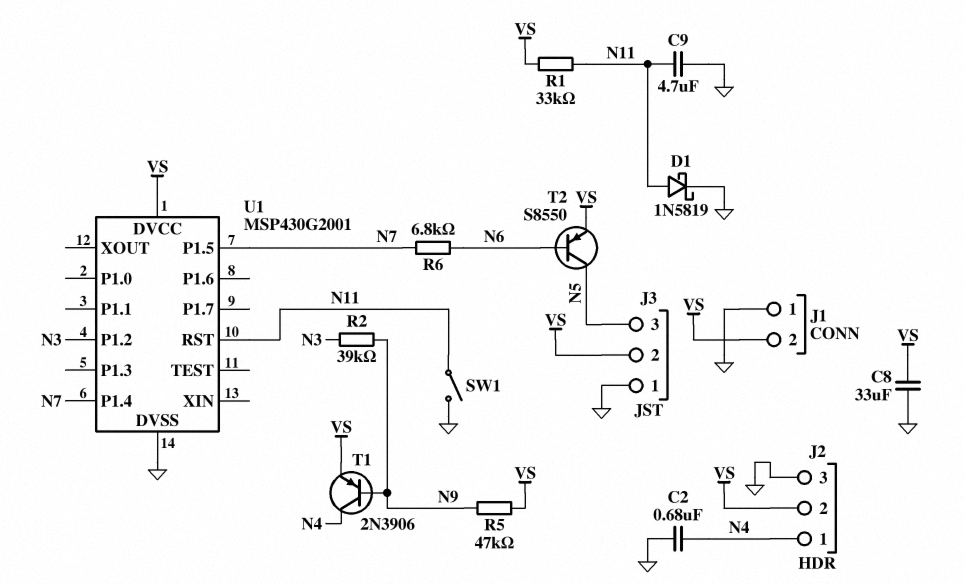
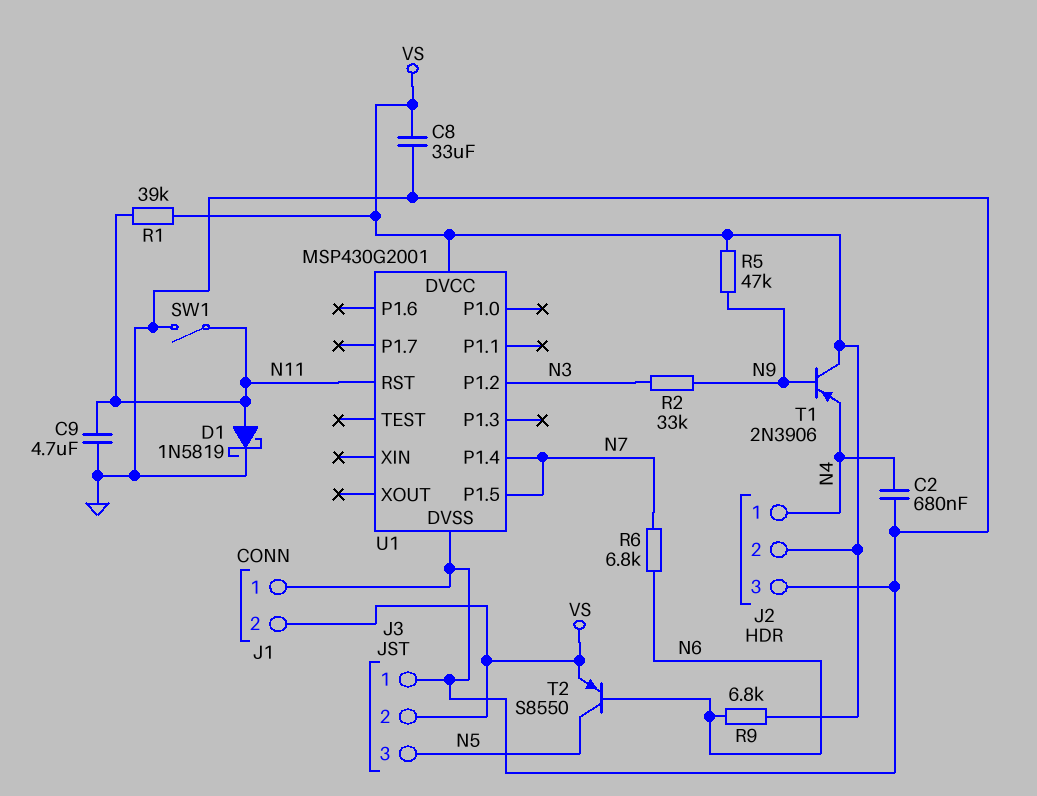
R1: 33k (N11, VS) -> 39k (N11, VS)
R2: 39k (N3, N9) -> 33k (N3, N9)
R9: none -> 6.8k (N6, VS)
T1: PNP 2N3906 (B N9, C N4, E VS) -> PNP 2N3906 (B N9, C VS, E N4)

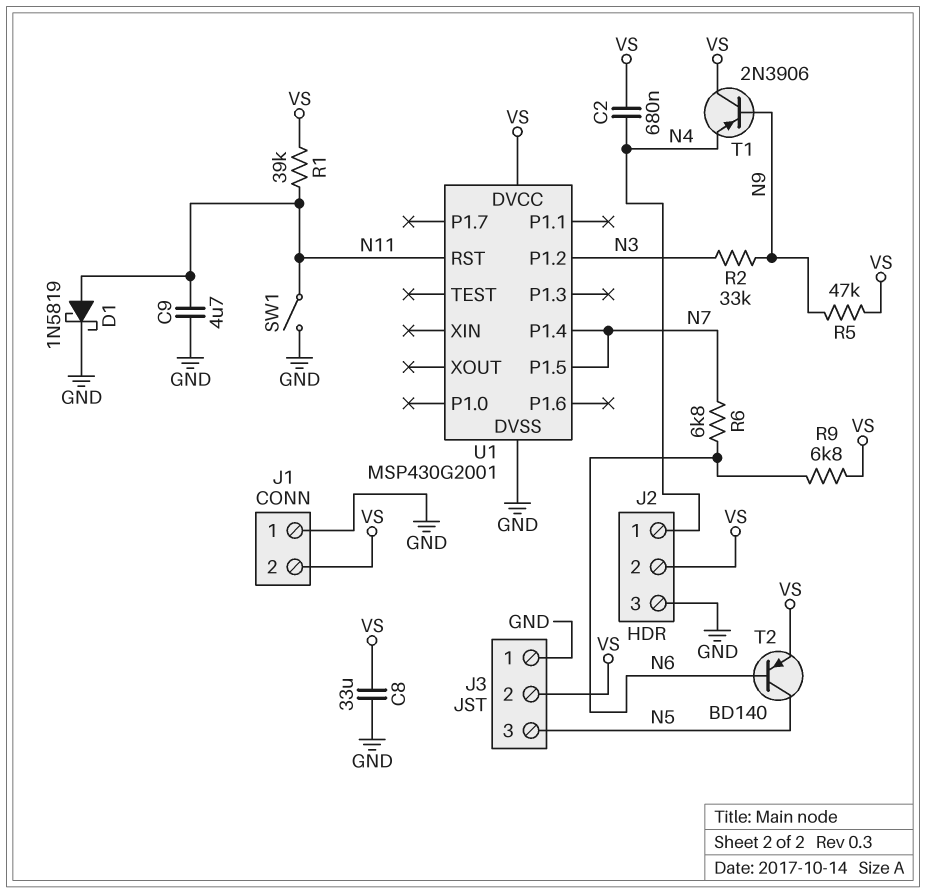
C2: 680nF (GND, N4) -> 680nF (N4, VS)
T2: PNP S8550 (B N6, C N5, E VS) -> PNP BD140 (B N6, C N5, E VS)

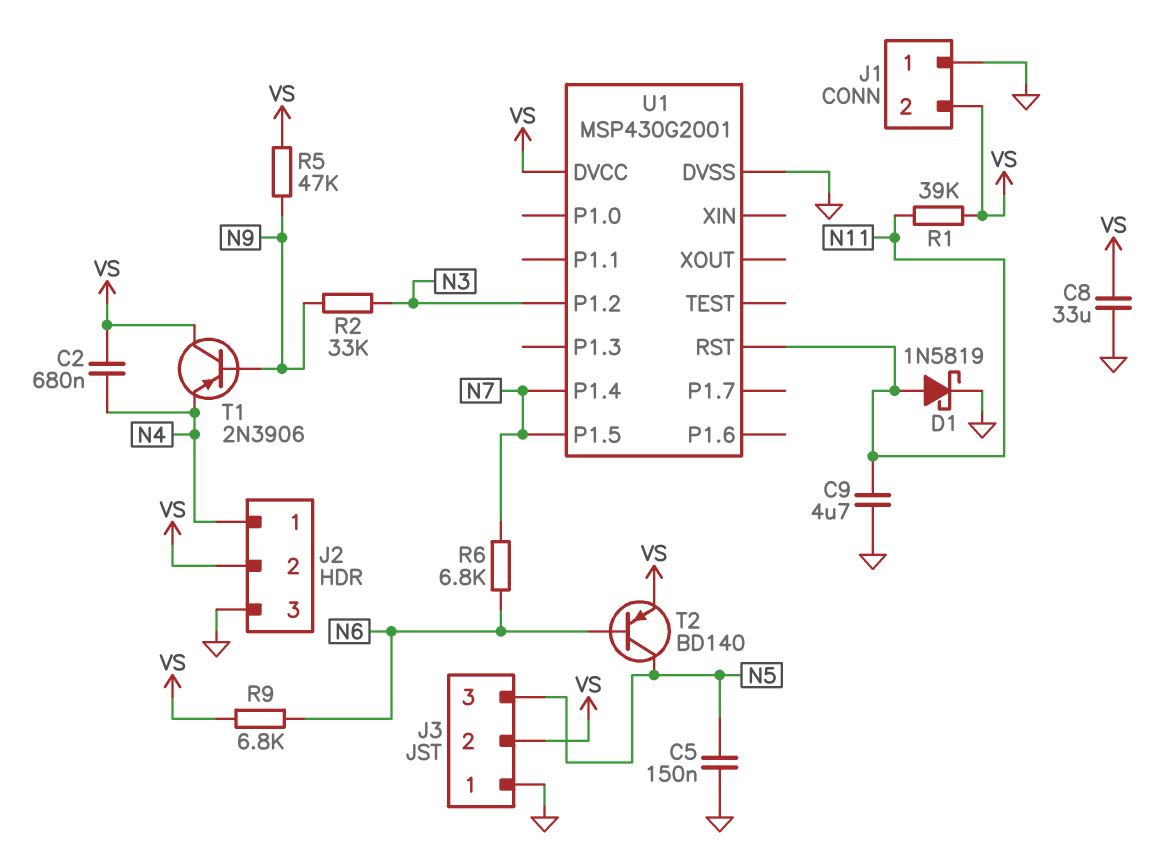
C5: none -> 150nF (GND, N5)
SW1: switch (GND, N11) -> none

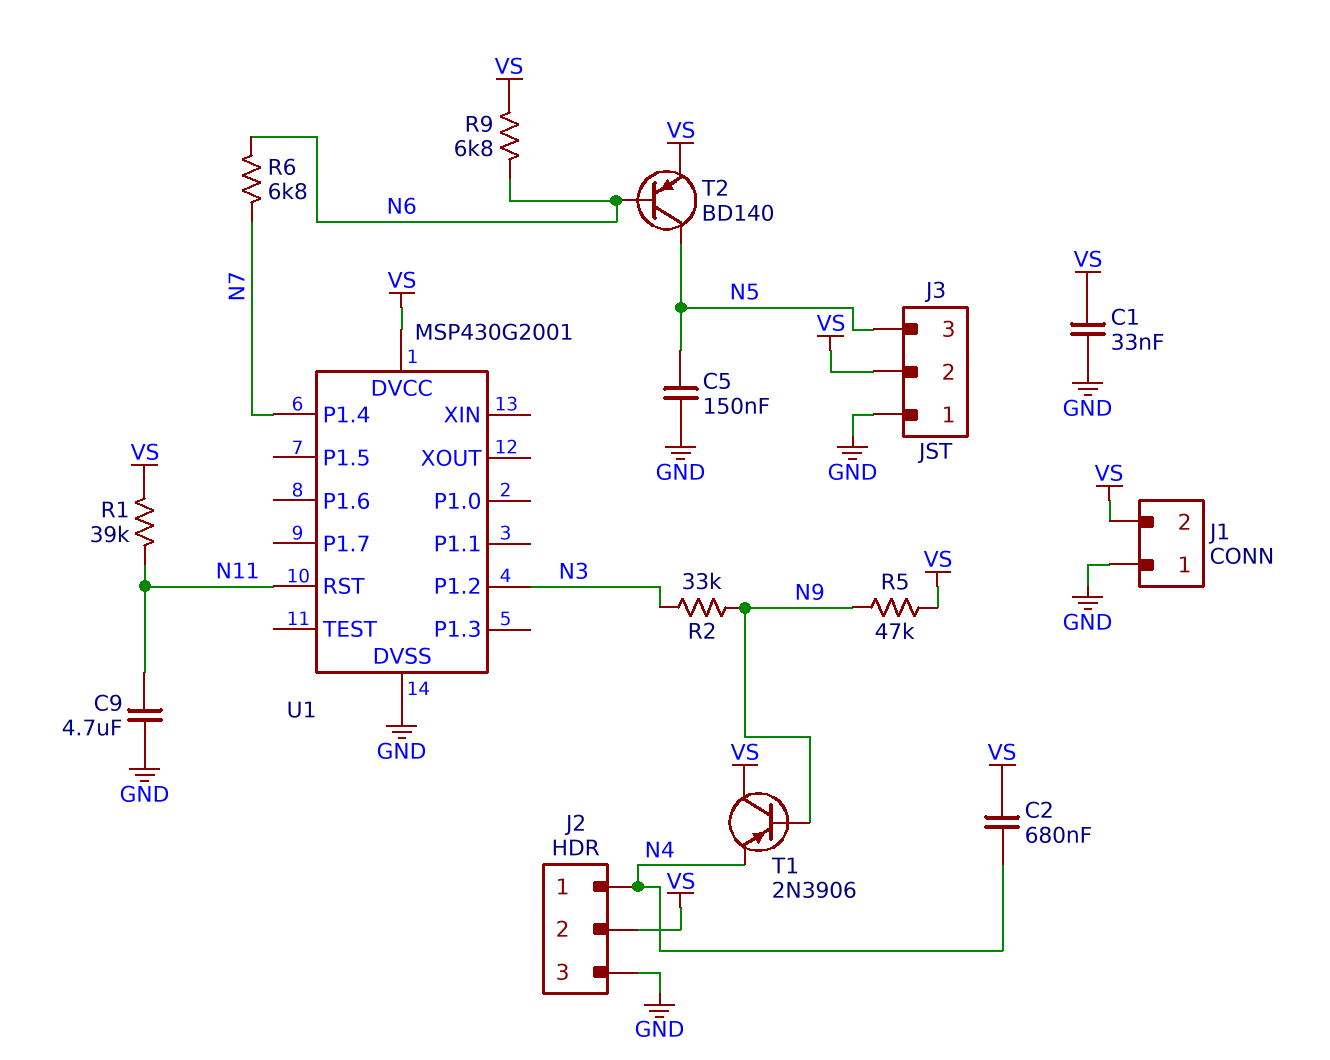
C1: none -> 33nF (GND, VS)
C8: 33uF (GND, VS) -> none
D1: schottky 1N5819 (A N11, K GND) -> none
U1 pin P1.5: N7 -> none

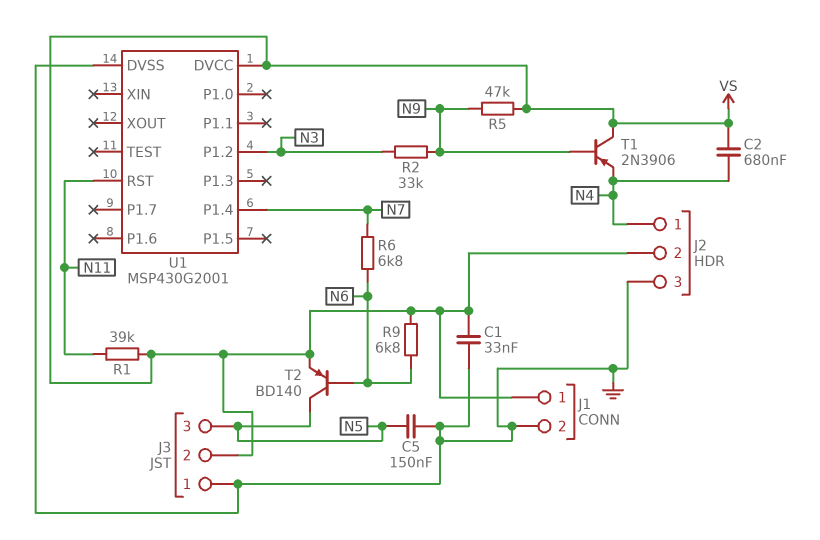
C9: 4.7uF (GND, N11) -> none
J1 pin 1: GND -> VS
J1 pin 2: VS -> GND

